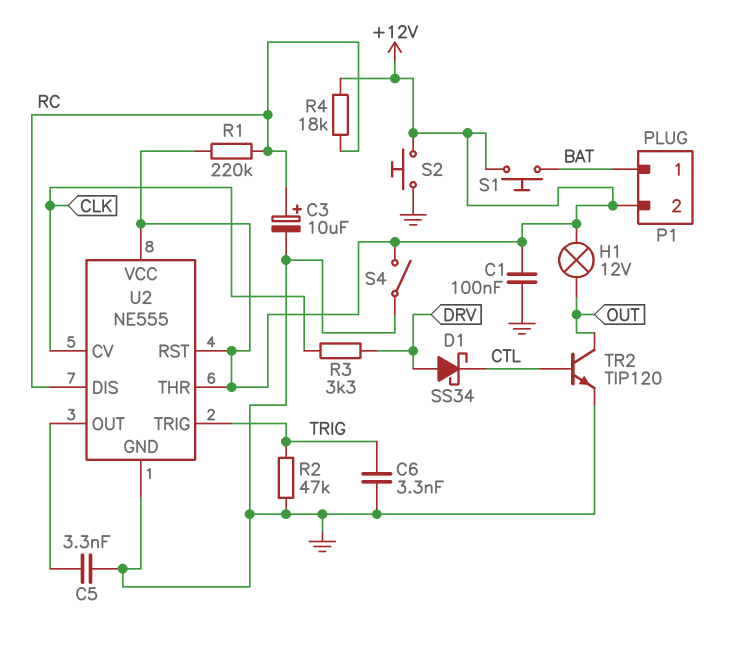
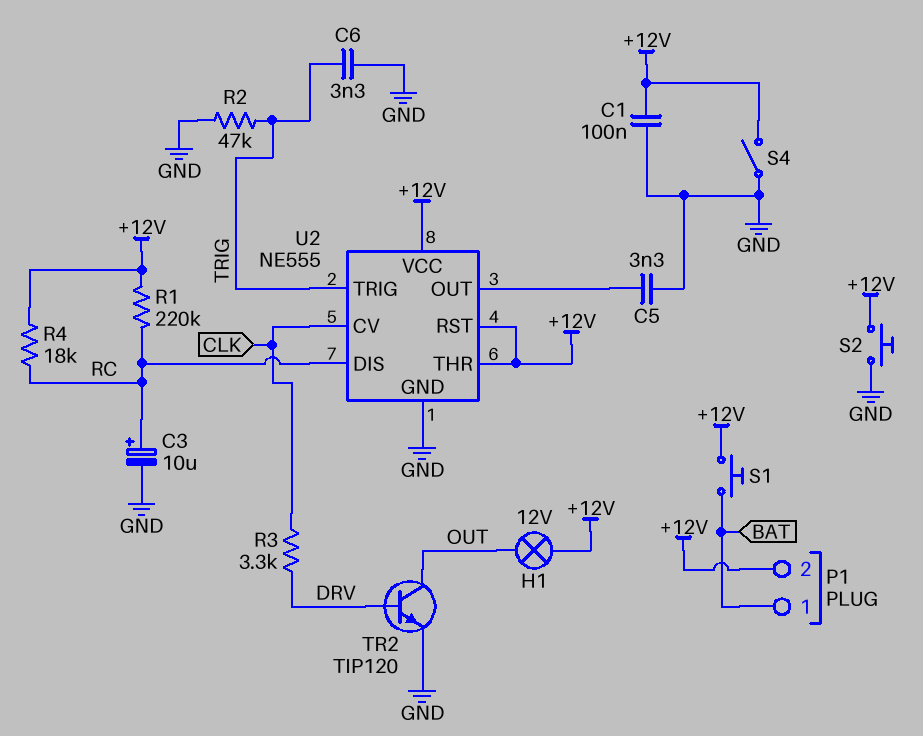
D1: schottky SS34 (A DRV, K CTL) -> none
TR2: NPN TIP120 (B CTL, C OUT, E GND) -> NPN TIP120 (B DRV, C OUT, E GND)

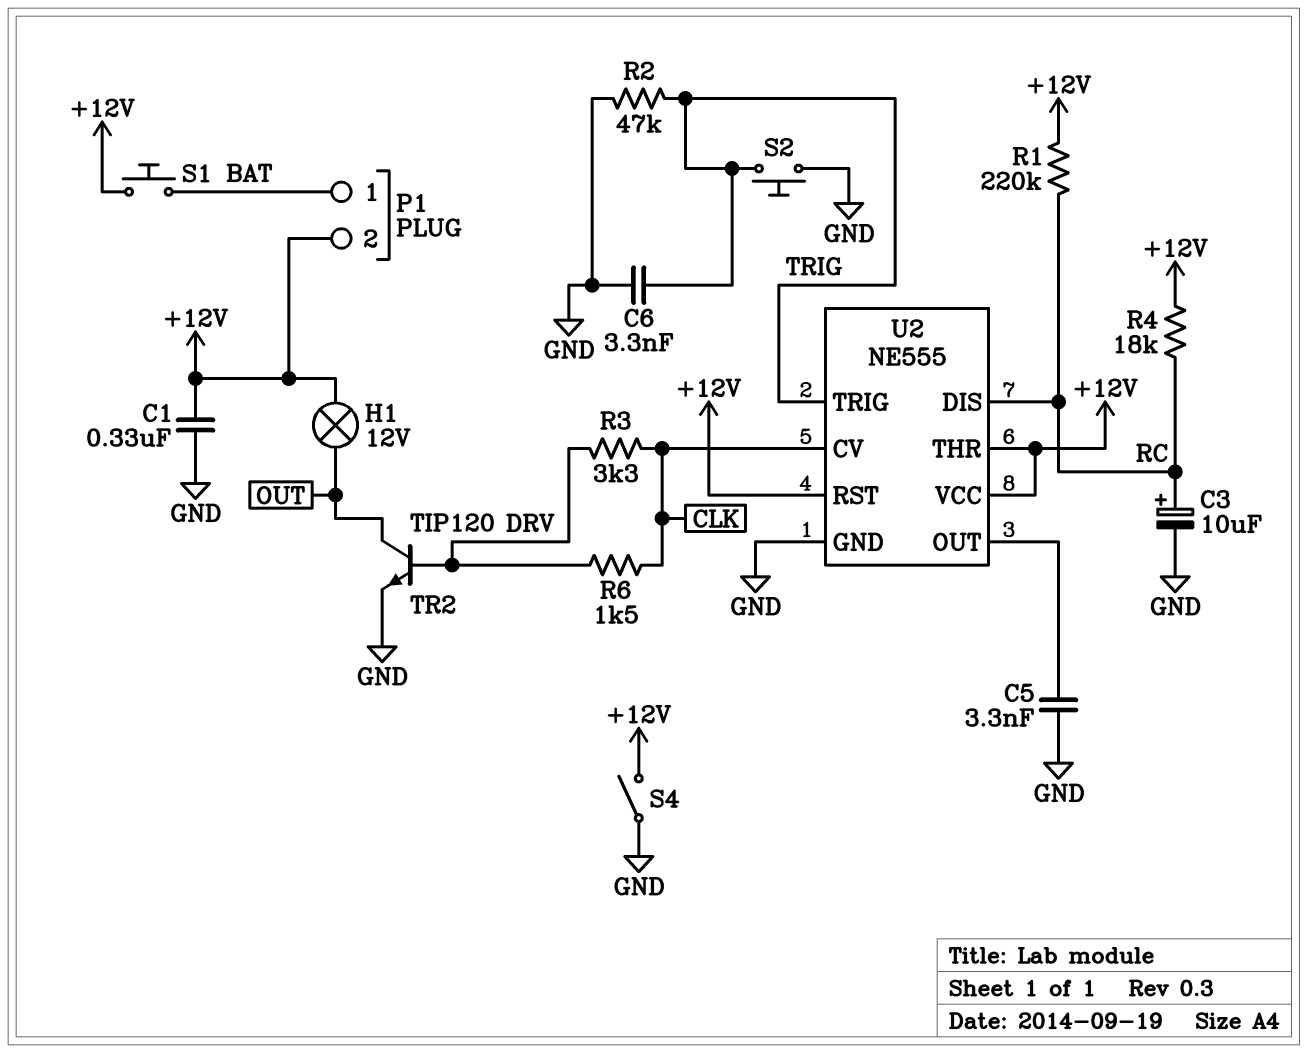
C1: 100nF (+12V, GND) -> 330nF (+12V, GND)
R6: none -> 1.5k (CLK, DRV)
S2: button (+12V, GND) -> button (GND, TRIG)

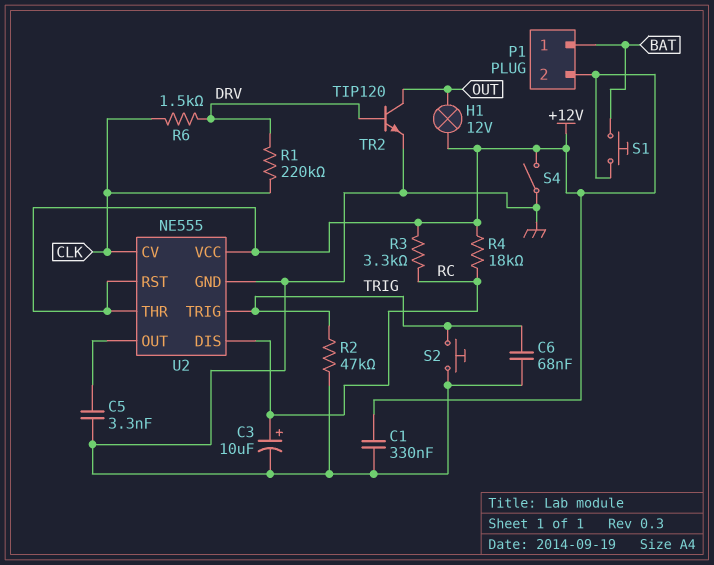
C6: 3.3nF (GND, TRIG) -> 68nF (GND, TRIG)
R1: 220k (+12V, RC) -> 220k (CLK, DRV)
R3: 3.3k (CLK, DRV) -> 3.3k (+12V, RC)

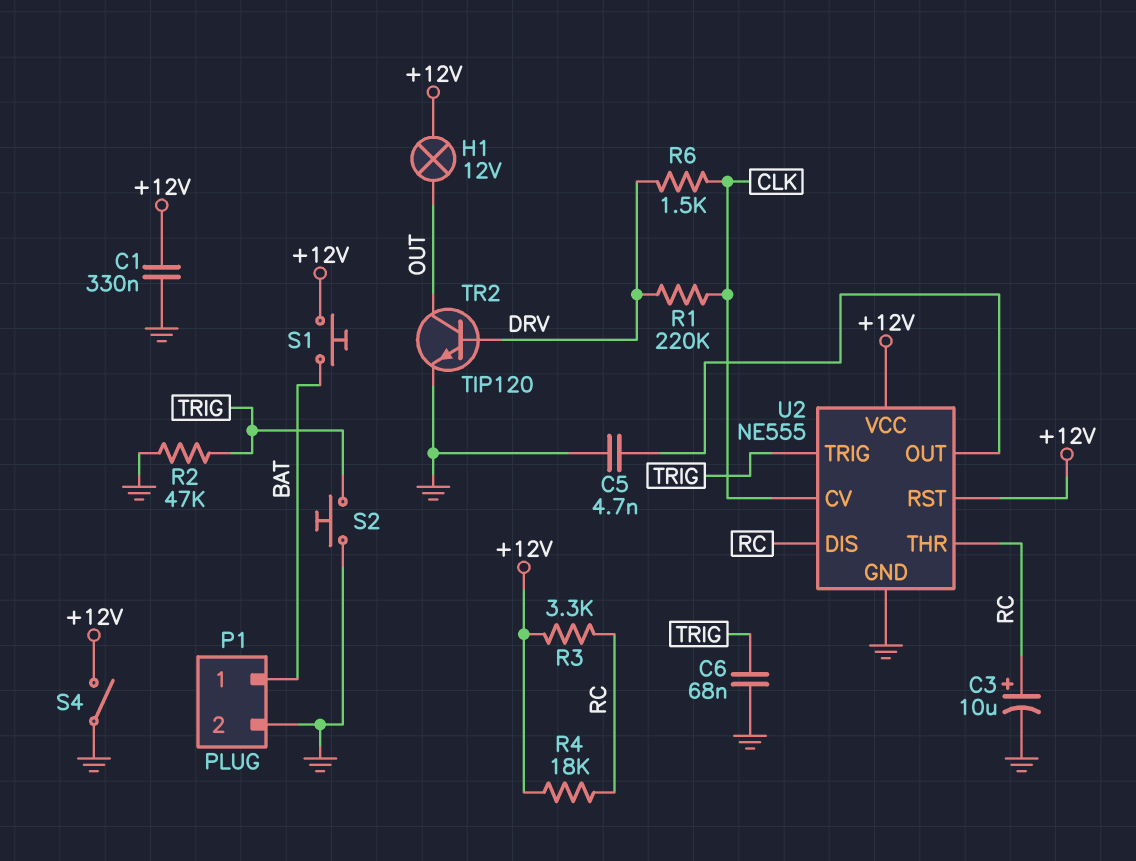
C5: 3.3nF (GND, U2/OUT) -> 4.7nF (GND, U2/OUT)
P1 pin 2: +12V -> GND
U2 pin THR: +12V -> RC

